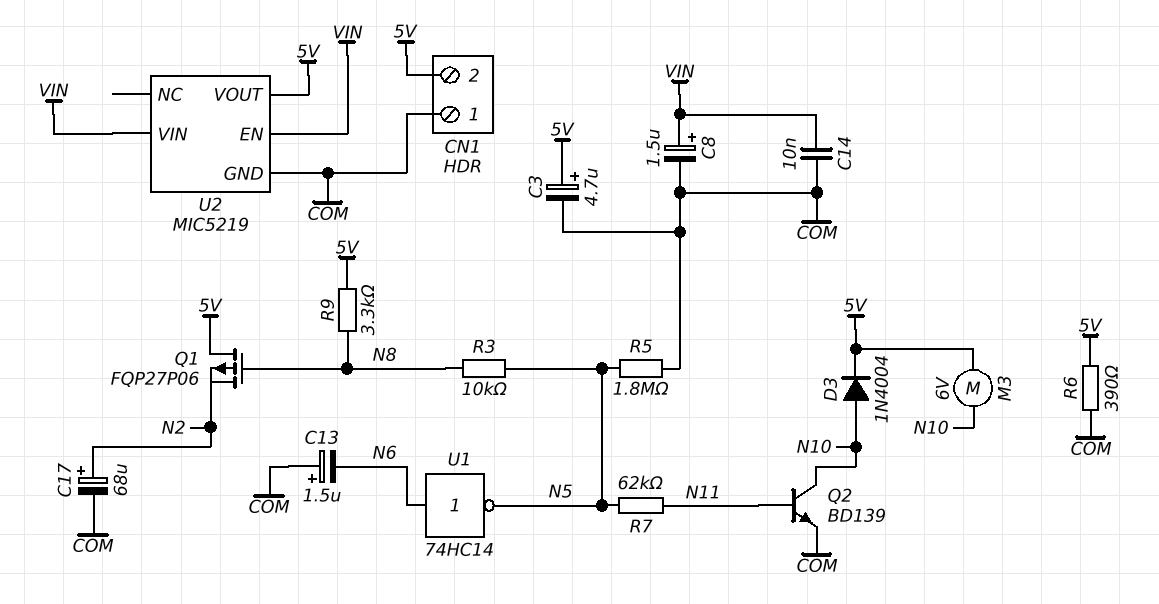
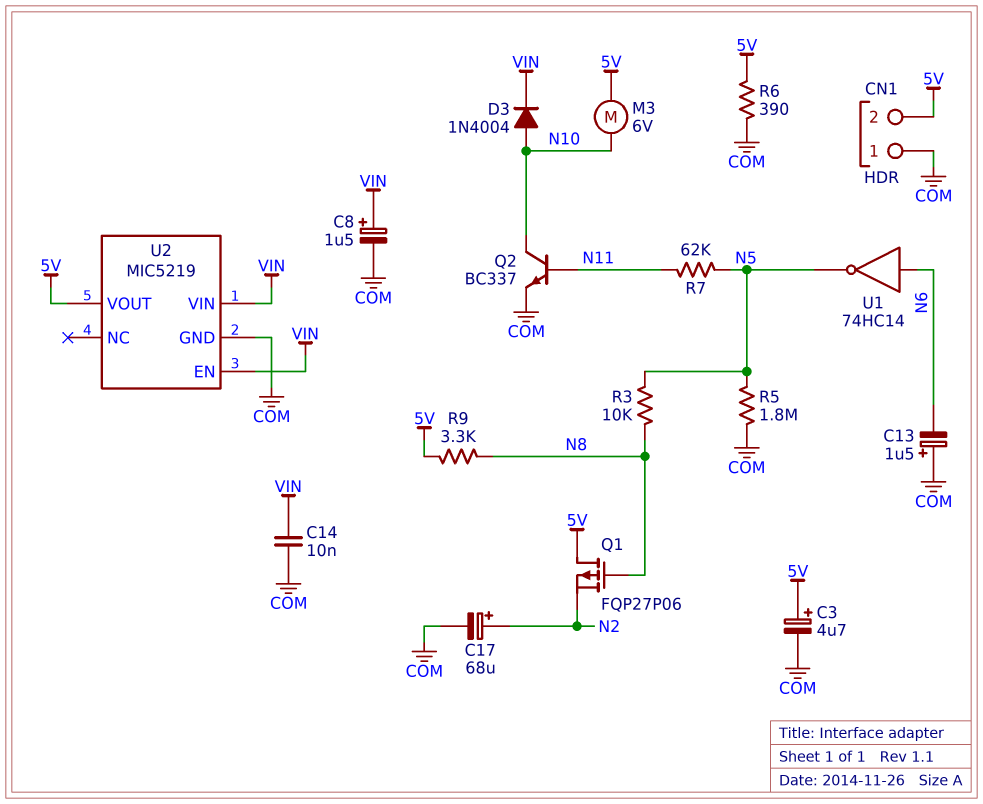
D3: diode 1N4004 (A N10, K 5V) -> diode 1N4004 (A N10, K VIN)
Q2: NPN BD139 (B N11, C N10, E COM) -> NPN BC337 (B N11, C N10, E COM)

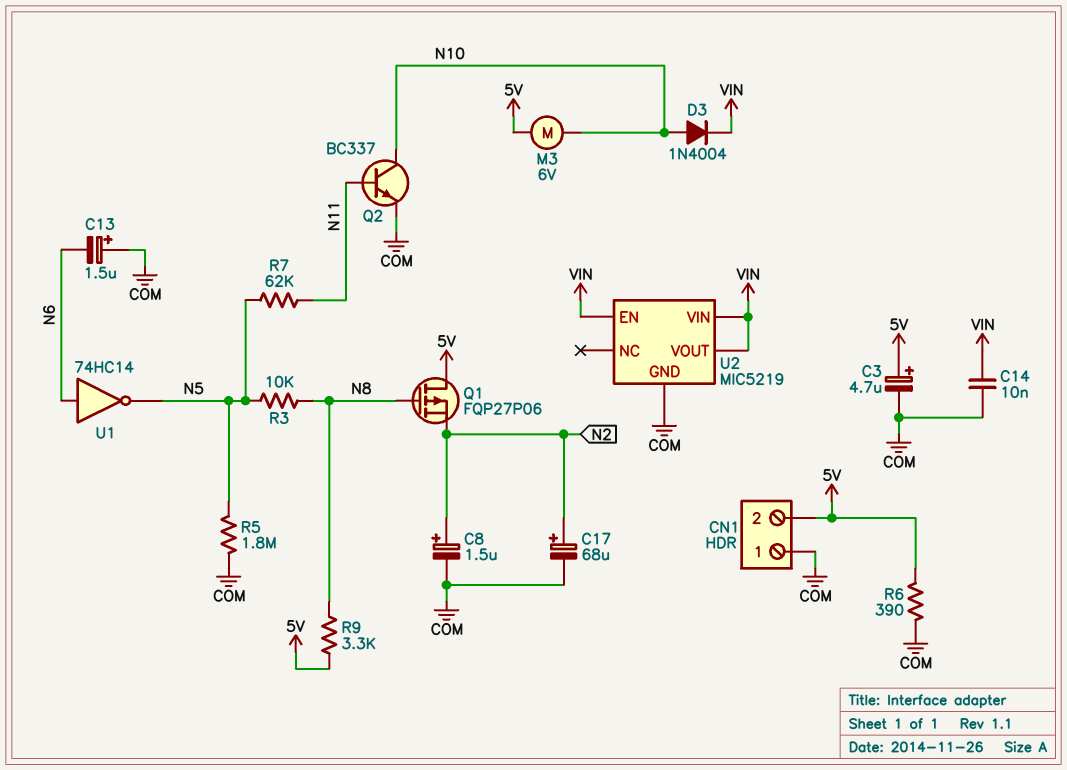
C8: 1.5uF (plus VIN, minus COM) -> 1.5uF (plus N2, minus COM)
U2 pin VOUT: 5V -> VIN

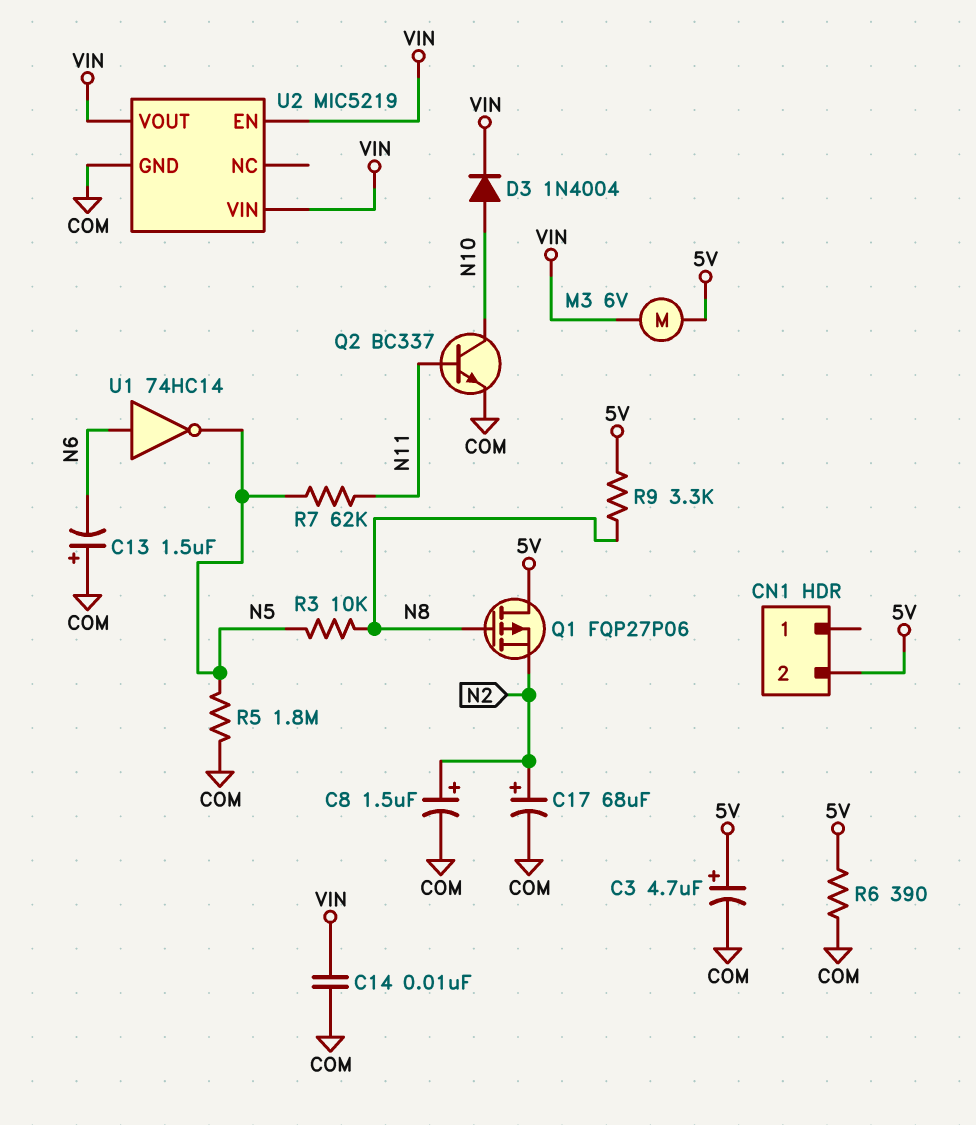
CN1 pin 1: COM -> none
M3: motor 6V (5V, N10) -> motor 6V (5V, VIN)

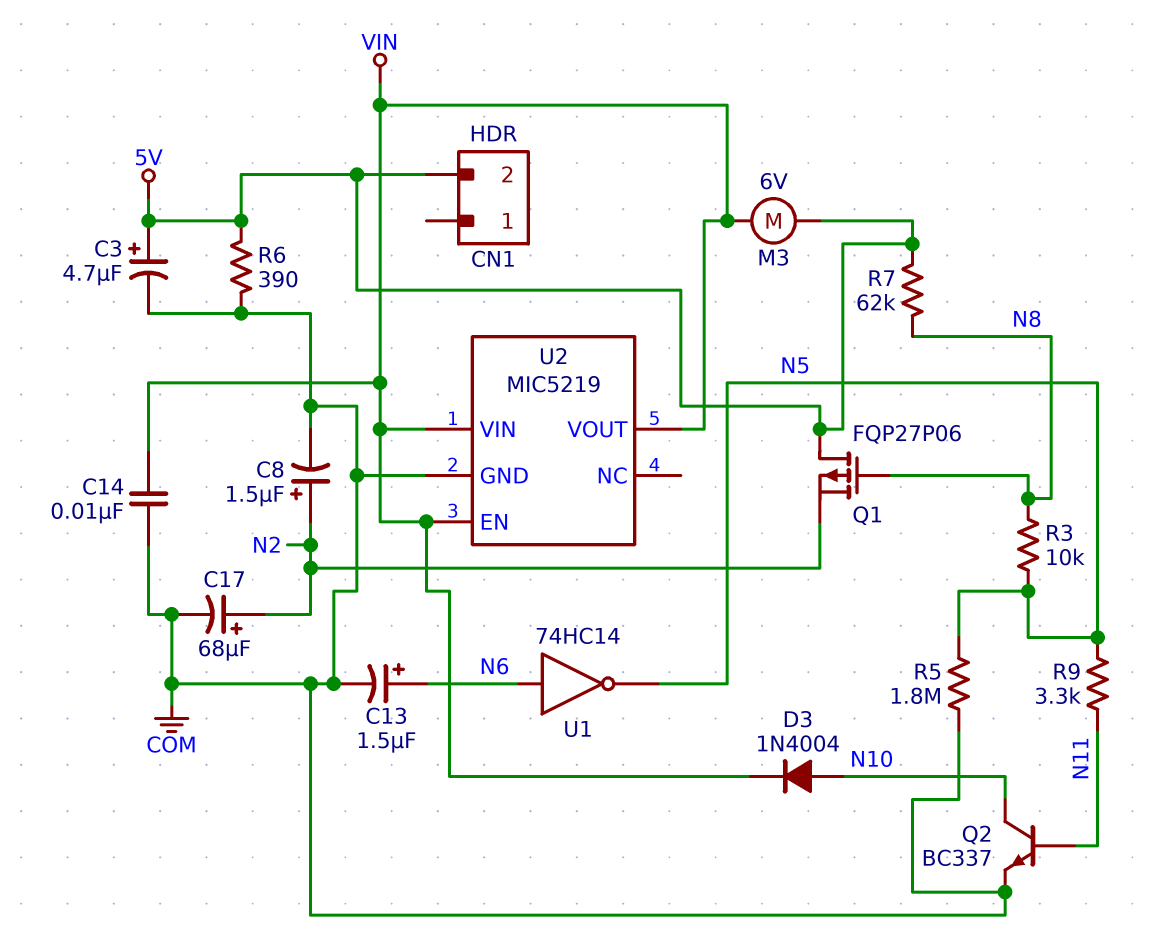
C13: 1.5uF (plus COM, minus N6) -> 1.5uF (plus N6, minus COM)
R7: 62k (N5, N11) -> 62k (5V, N8)
R9: 3.3k (5V, N8) -> 3.3k (N5, N11)

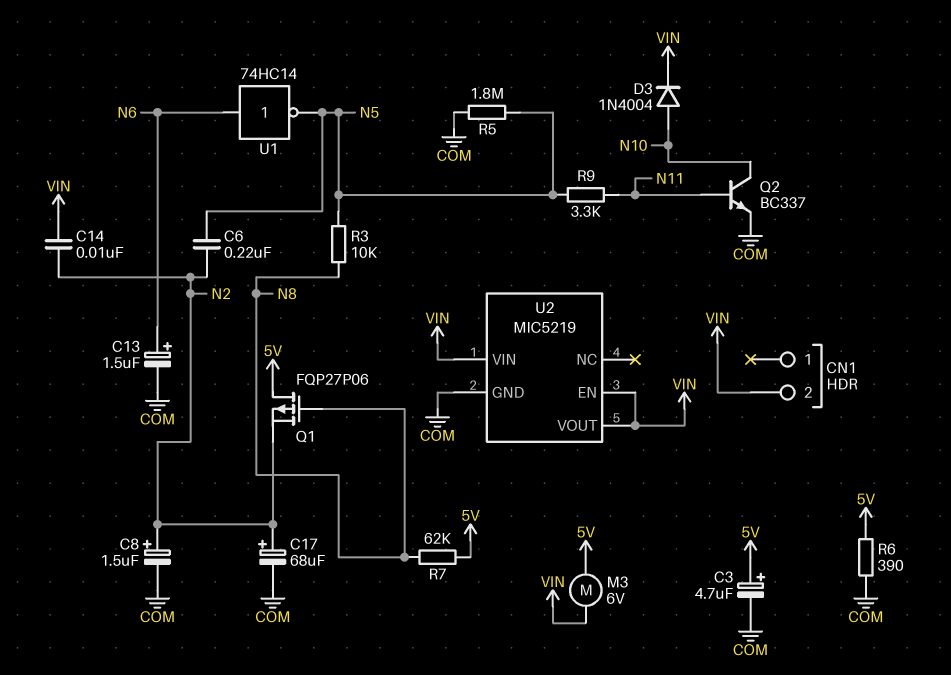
C6: none -> 220nF (N2, N5)
C14: 10nF (COM, VIN) -> 10nF (N2, VIN)
CN1 pin 2: 5V -> VIN

